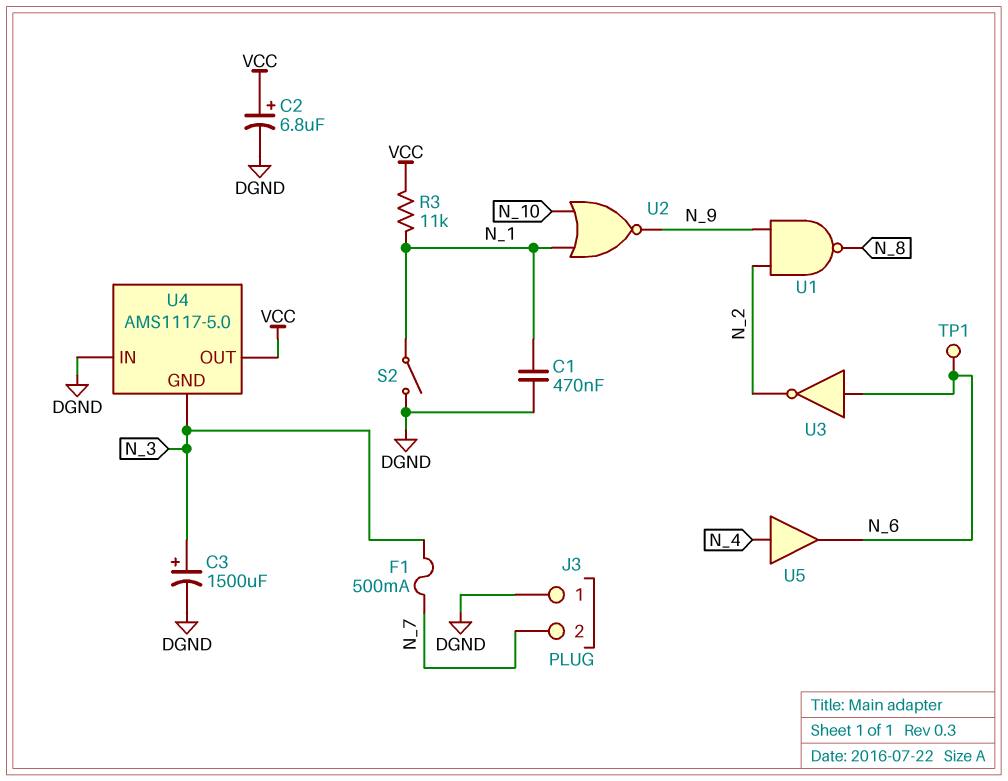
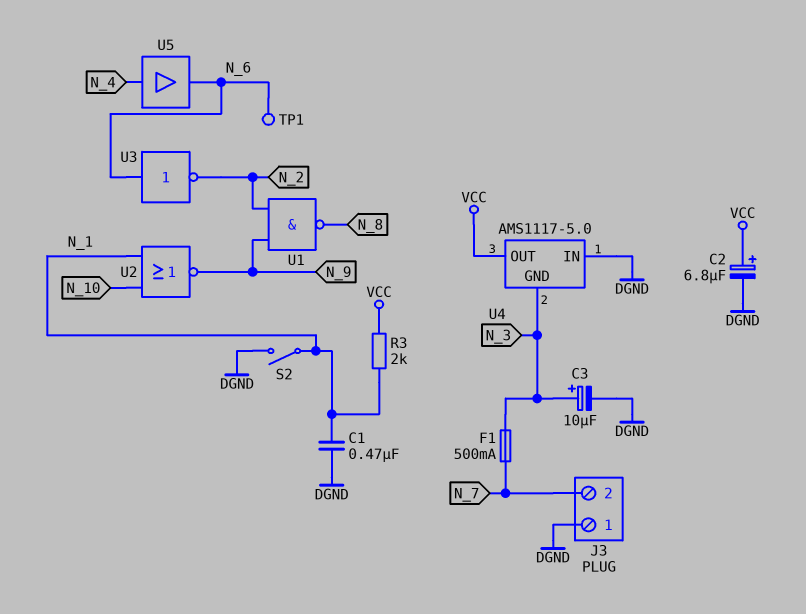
C3: 1500uF (plus N_3, minus DGND) -> 10uF (plus N_3, minus DGND)
R3: 11k (N_1, VCC) -> 2k (N_1, VCC)

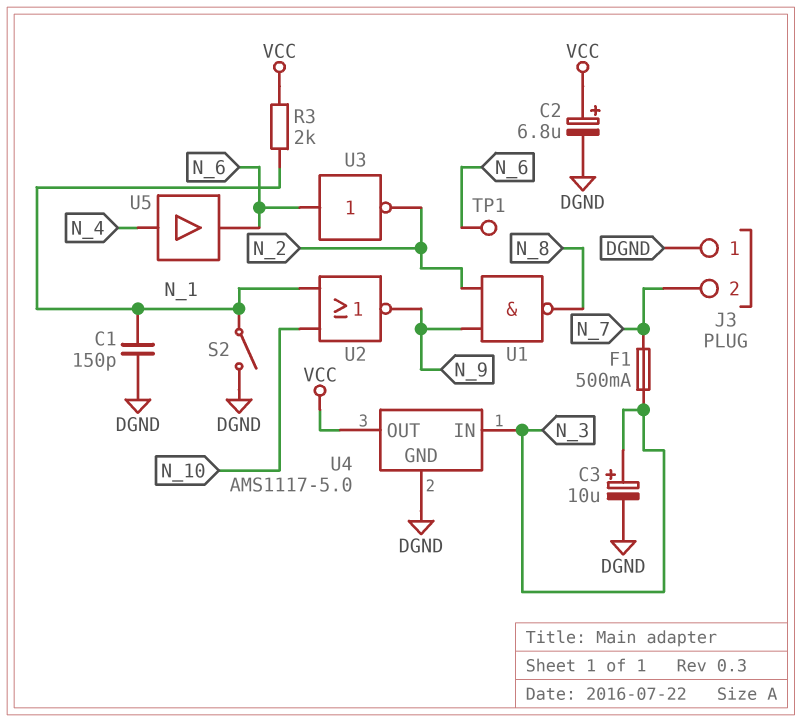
C1: 470nF (DGND, N_1) -> 150pF (DGND, N_1)
U4 pin GND: N_3 -> DGND
U4 pin IN: DGND -> N_3

